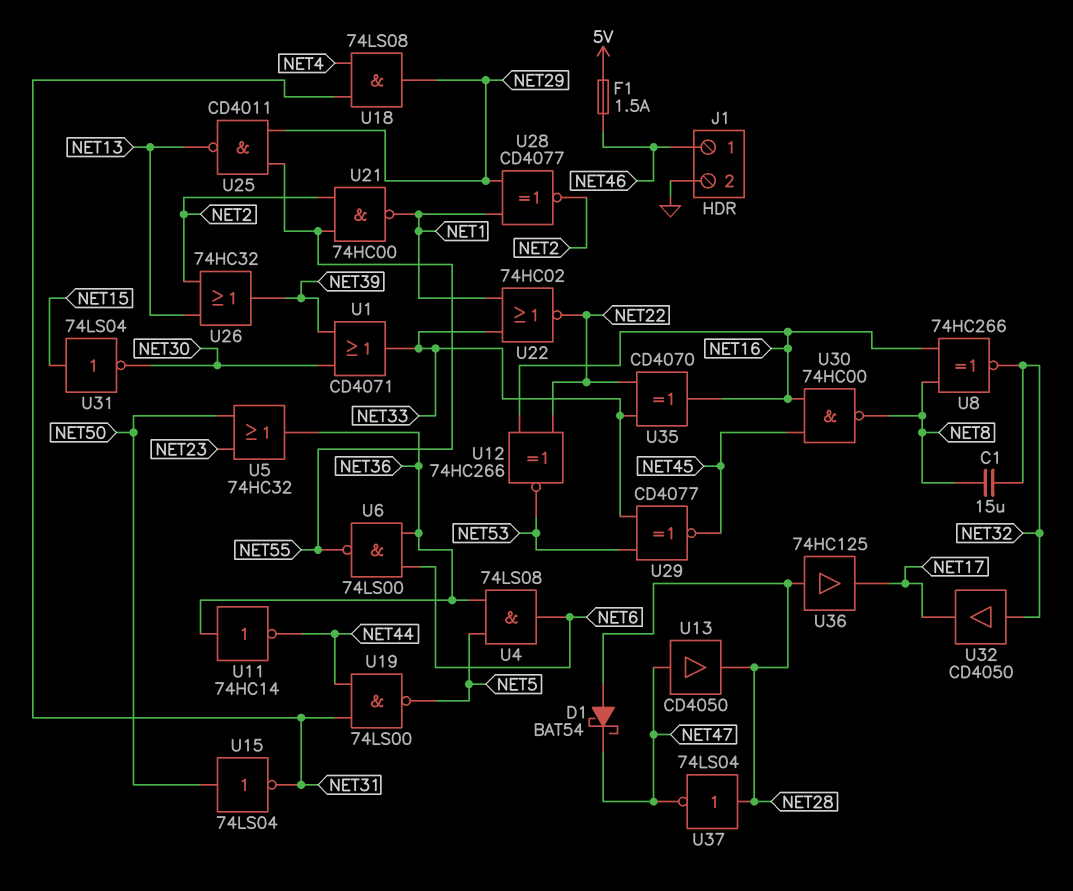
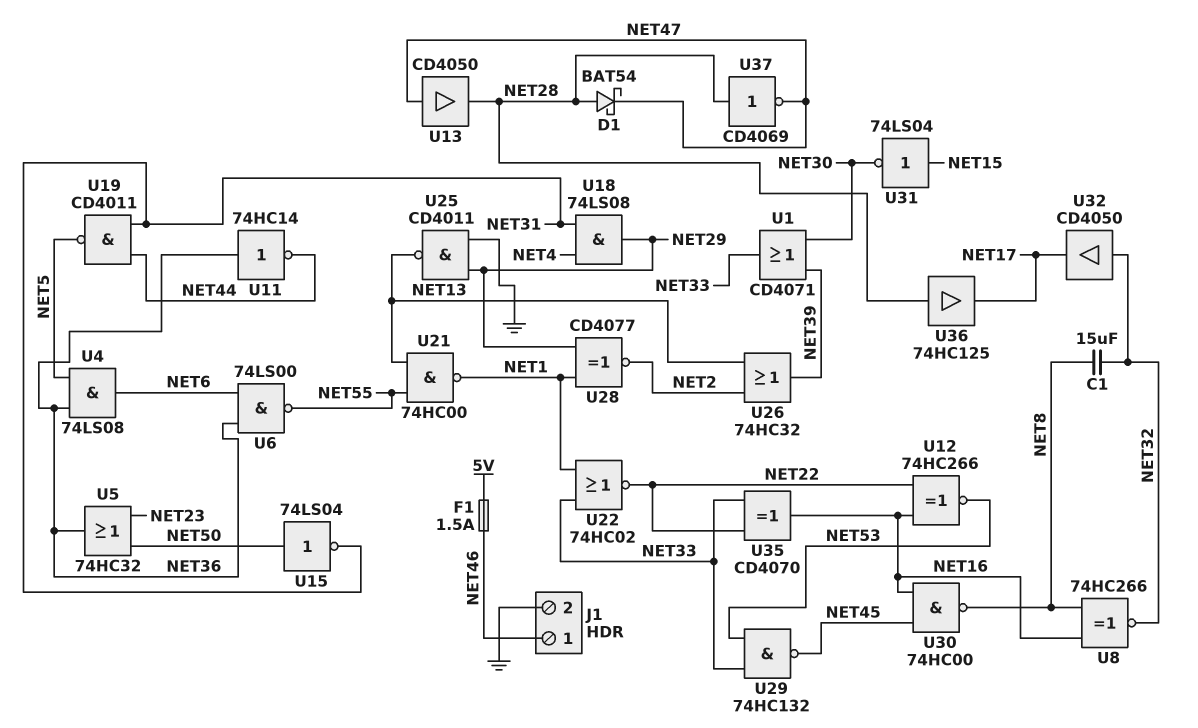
U19: NAND 74LS00 (in NET31, in NET44, out NET5) -> NAND CD4011 (in NET31, in NET44, out NET5)
U21: NAND 74HC00 (in NET2, in NET55, out NET1) -> NAND 74HC00 (in NET13, in NET55, out NET1)
U25: NAND CD4011 (in NET29, in NET55, out NET13) -> NAND CD4011 (in GND, in NET29, out NET13)
U29: XNOR CD4077 (in NET33, in NET53, out NET45) -> NAND 74HC132 (in NET33, in NET53, out NET45)
U37: NOT 74LS04 (in NET28, out NET47) -> NOT CD4069 (in NET28, out NET47)

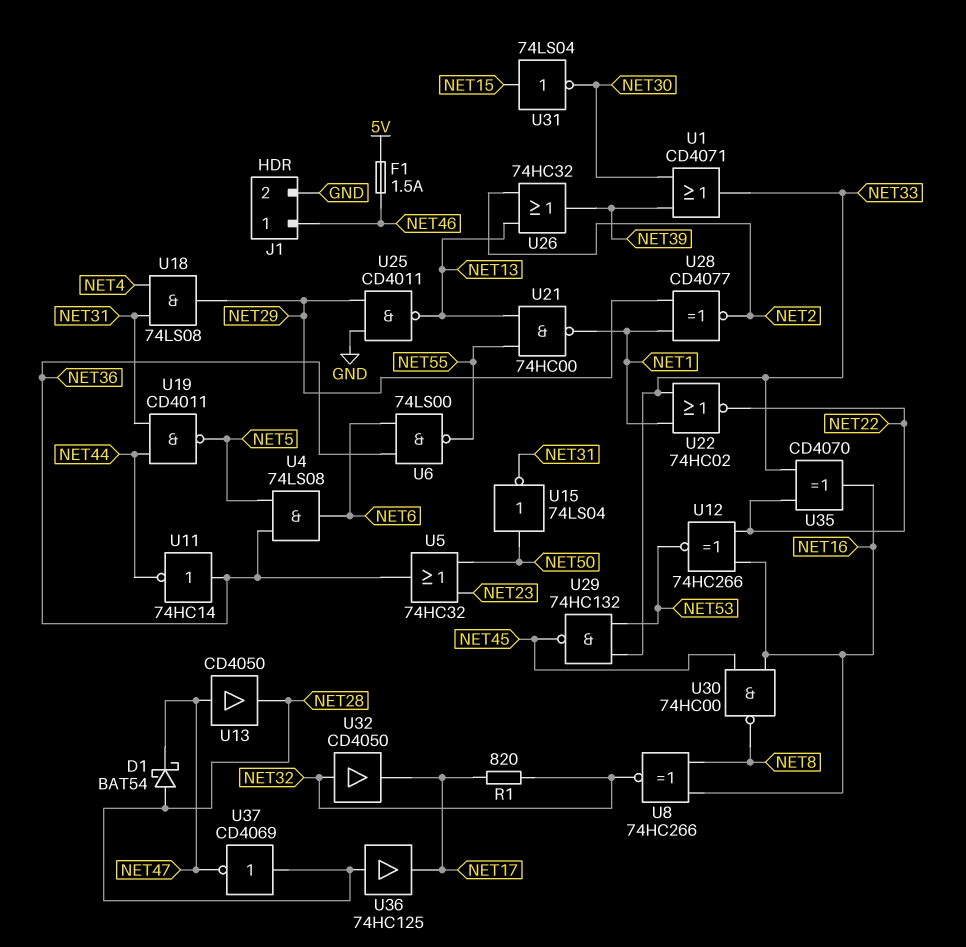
C1: 15uF (NET8, NET32) -> none
R1: none -> 820 (NET17, NET32)

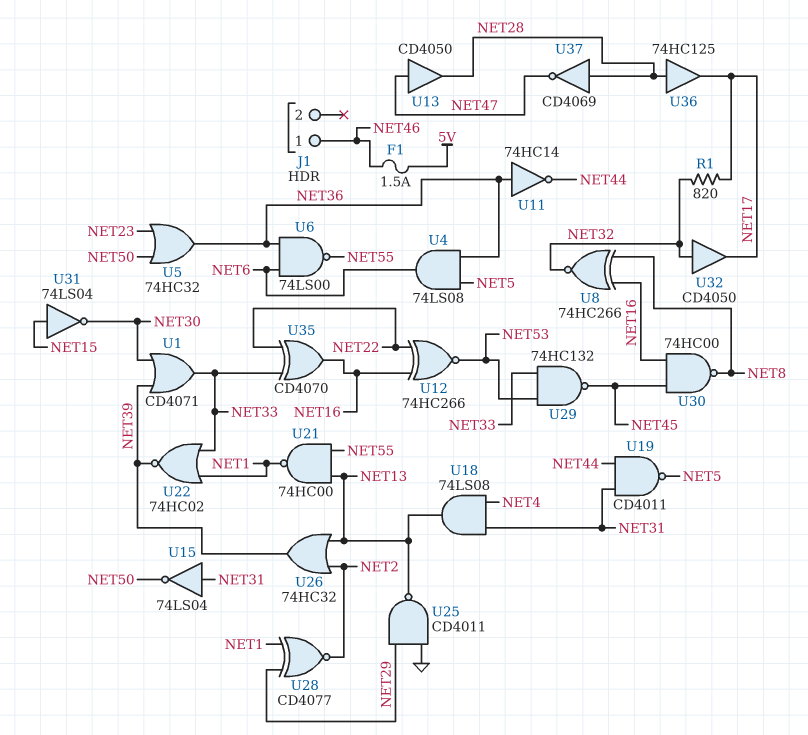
D1: schottky BAT54 (A NET28, K NET47) -> none
J1 pin 2: GND -> none
U15: NOT 74LS04 (in NET50, out NET31) -> NOT 74LS04 (in NET31, out NET50)
U18: AND 74LS08 (in NET4, in NET31, out NET29) -> AND 74LS08 (in NET4, in NET31, out NET13)
U22: NOR 74HC02 (in NET1, in NET33, out NET22) -> NOR 74HC02 (in NET1, in NET33, out NET39)

